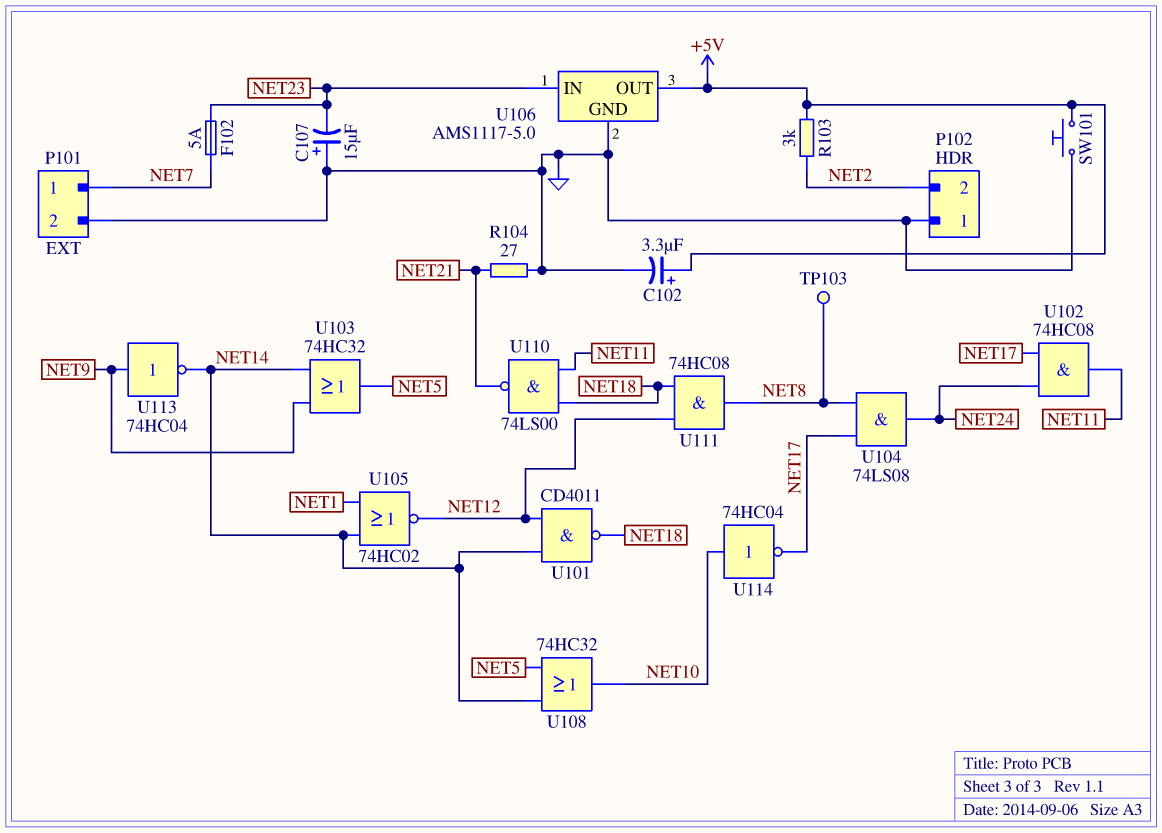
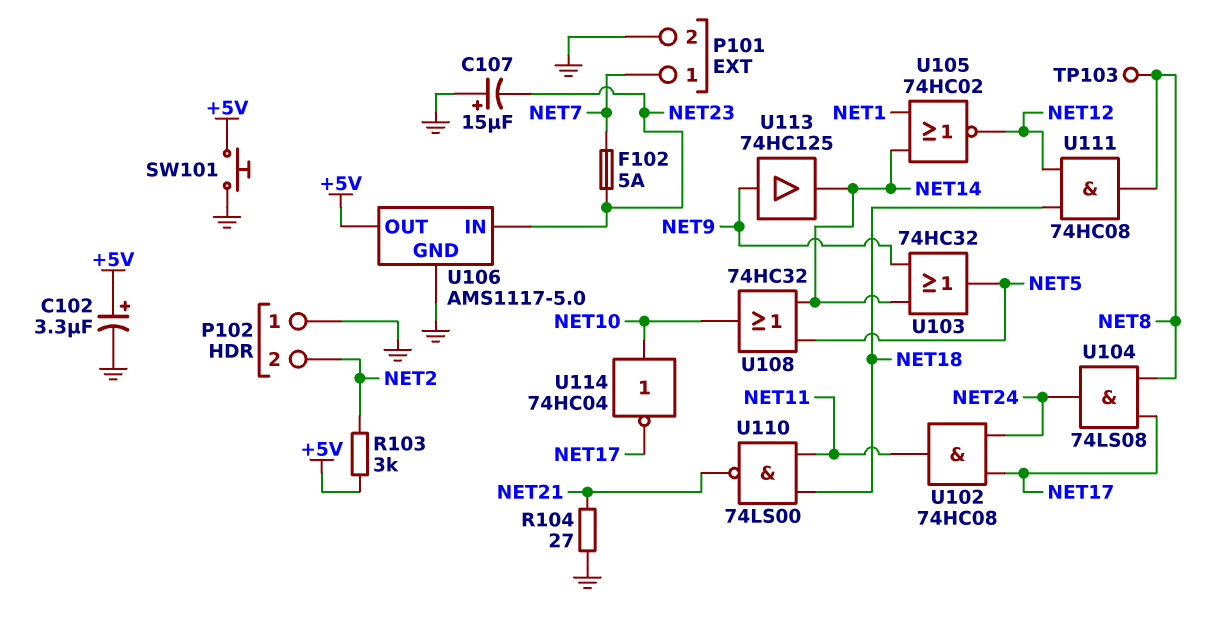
U101: NAND CD4011 (in NET12, in NET14, out NET18) -> none
U113: NOT 74HC04 (in NET9, out NET14) -> buffer 74HC125 (in NET9, out NET14)

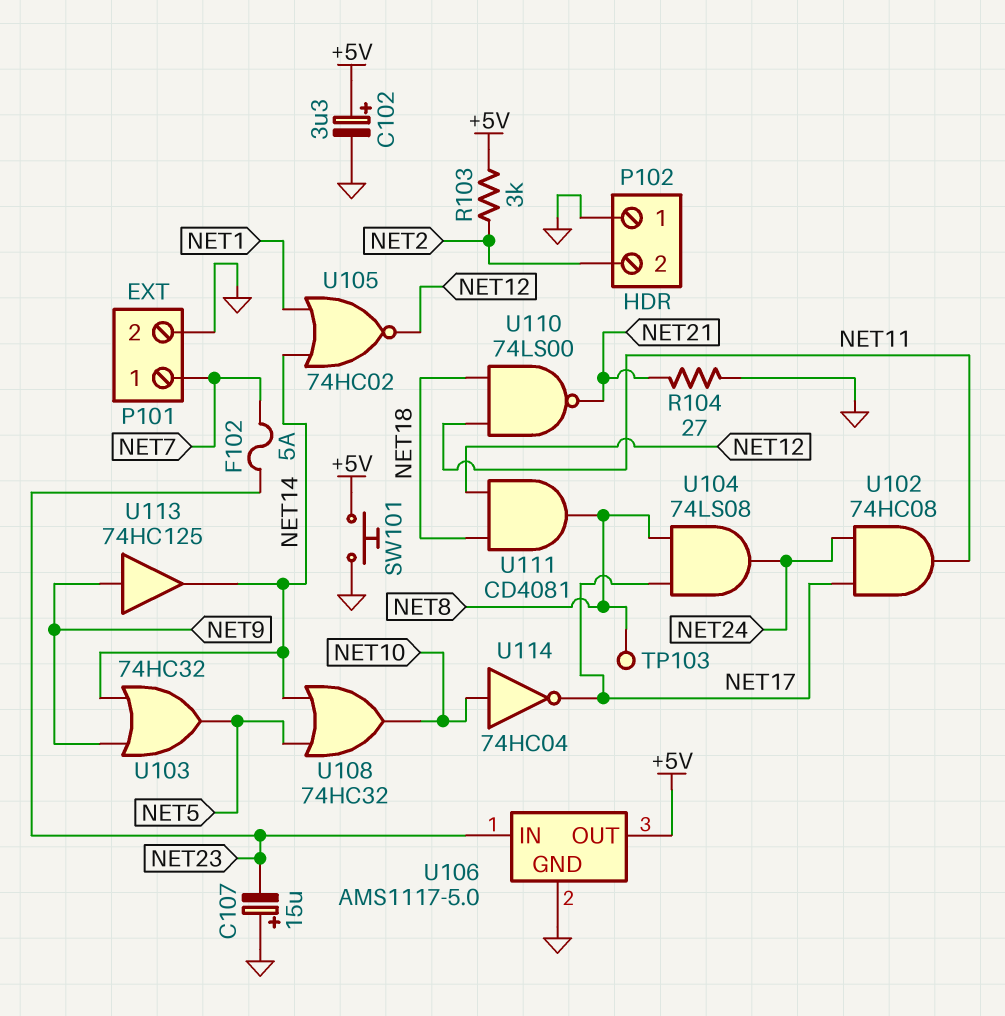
U111: AND 74HC08 (in NET12, in NET18, out NET8) -> AND CD4081 (in NET12, in NET18, out NET8)

